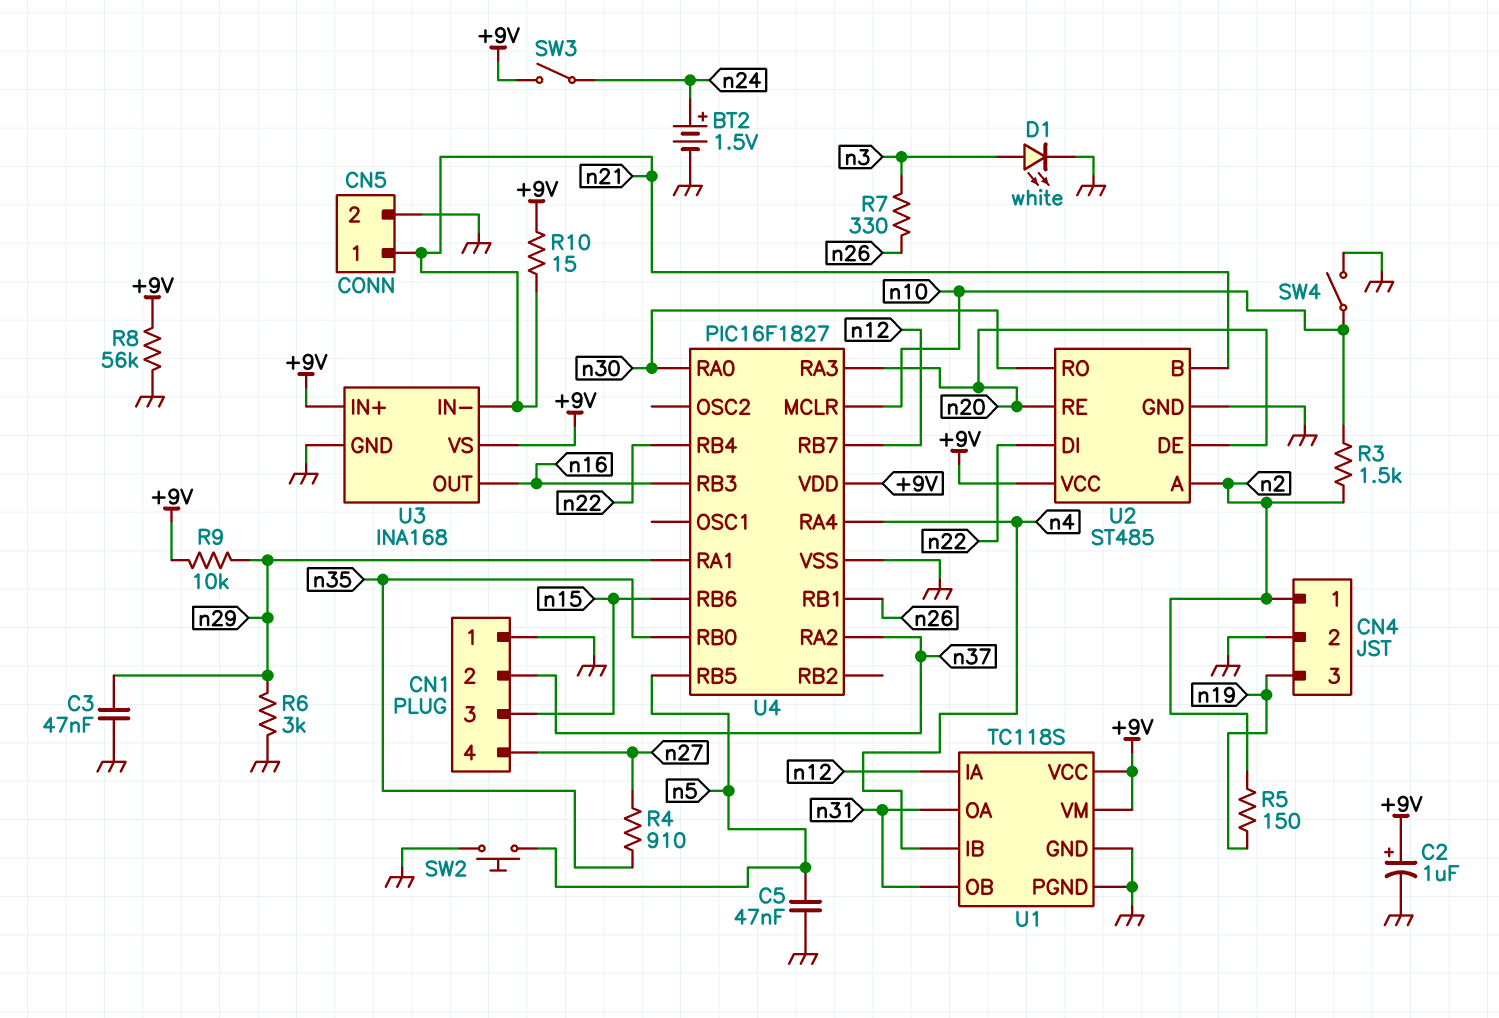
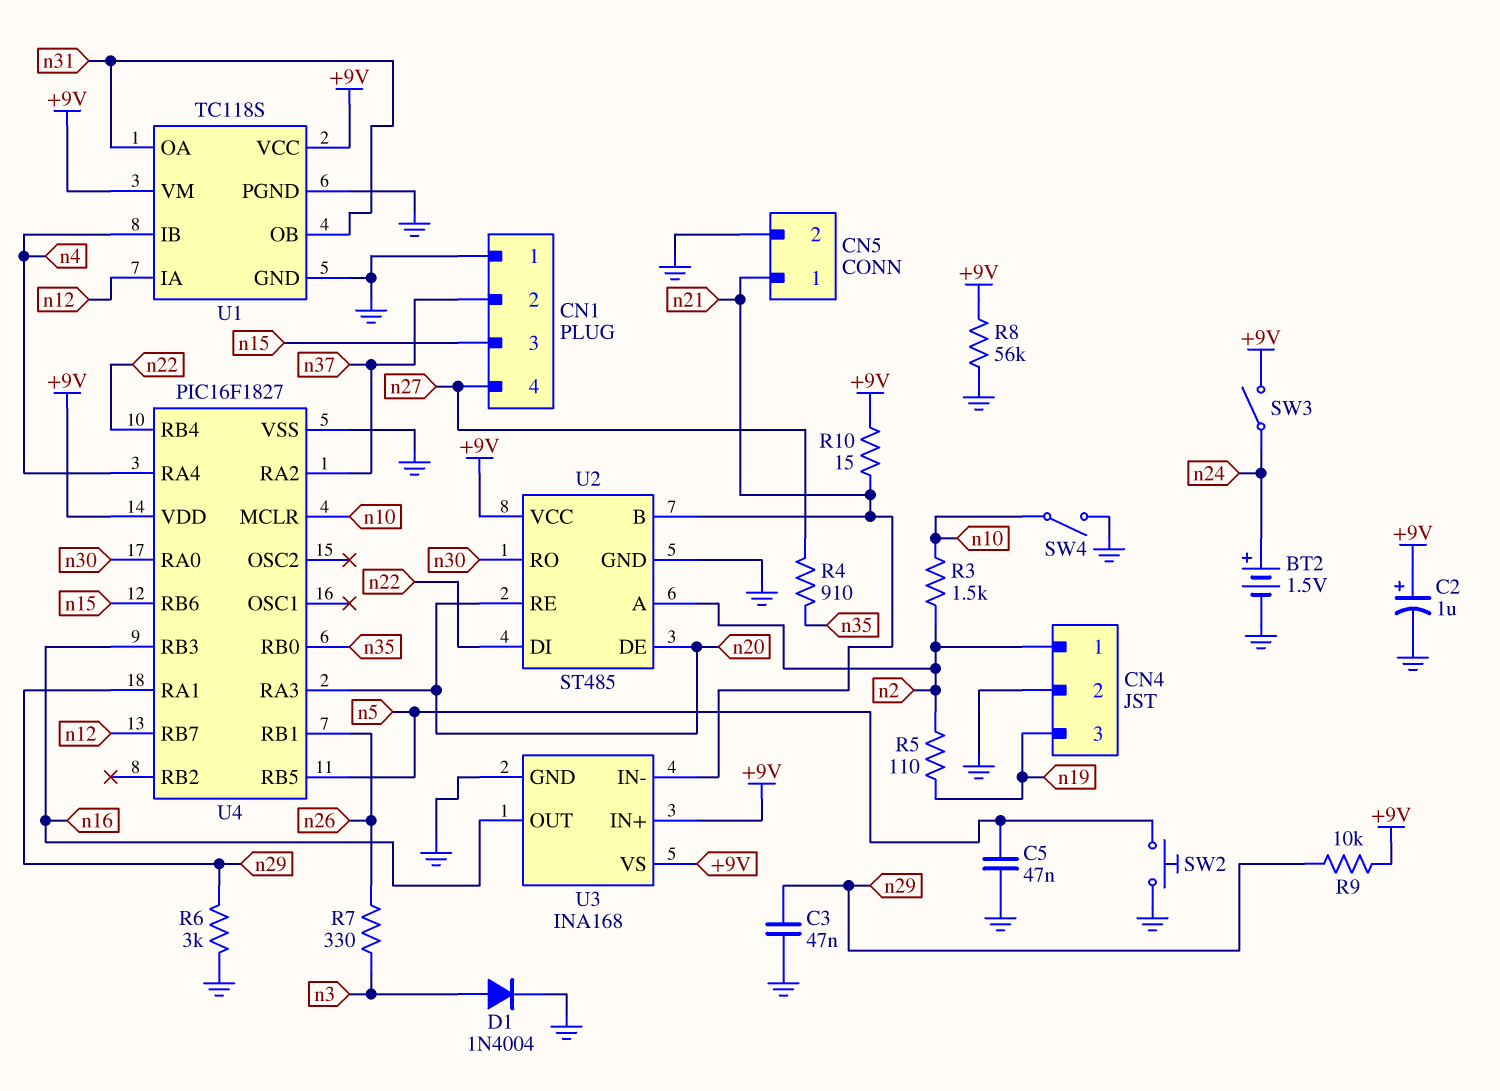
D1: LED white (A n3, K GND) -> diode 1N4004 (A n3, K GND)
R5: 150 (n2, n19) -> 110 (n2, n19)

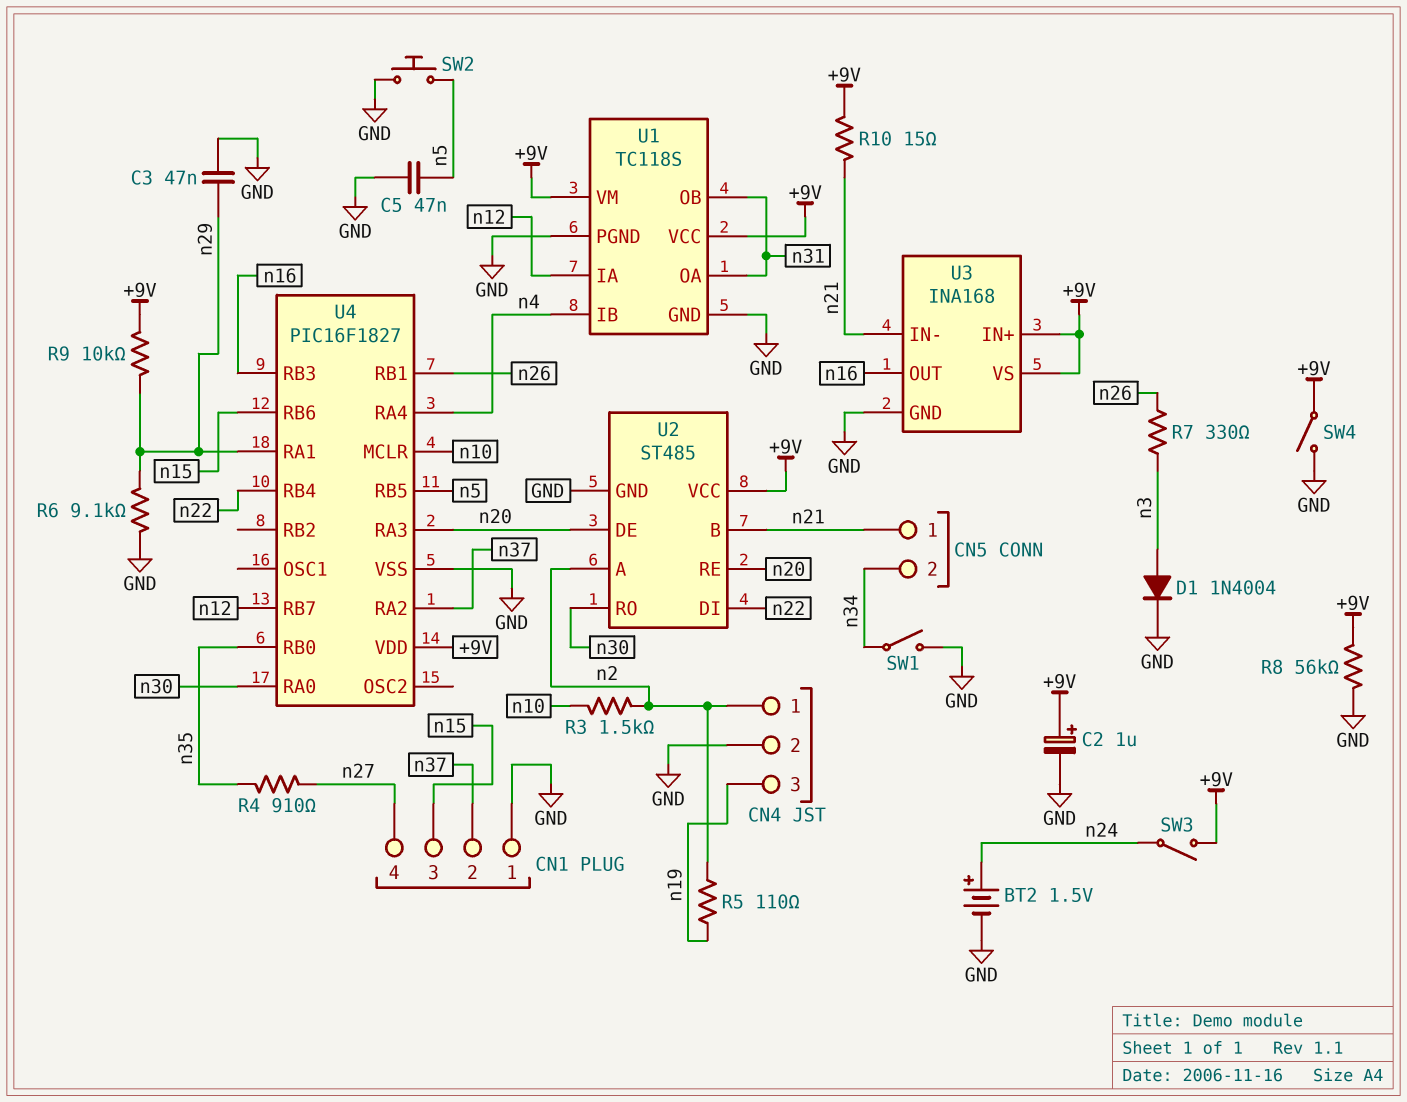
CN5 pin 2: GND -> n34
R6: 3k (GND, n29) -> 9.1k (GND, n29)
SW1: none -> switch (GND, n34)
SW4: switch (GND, n10) -> switch (+9V, GND)

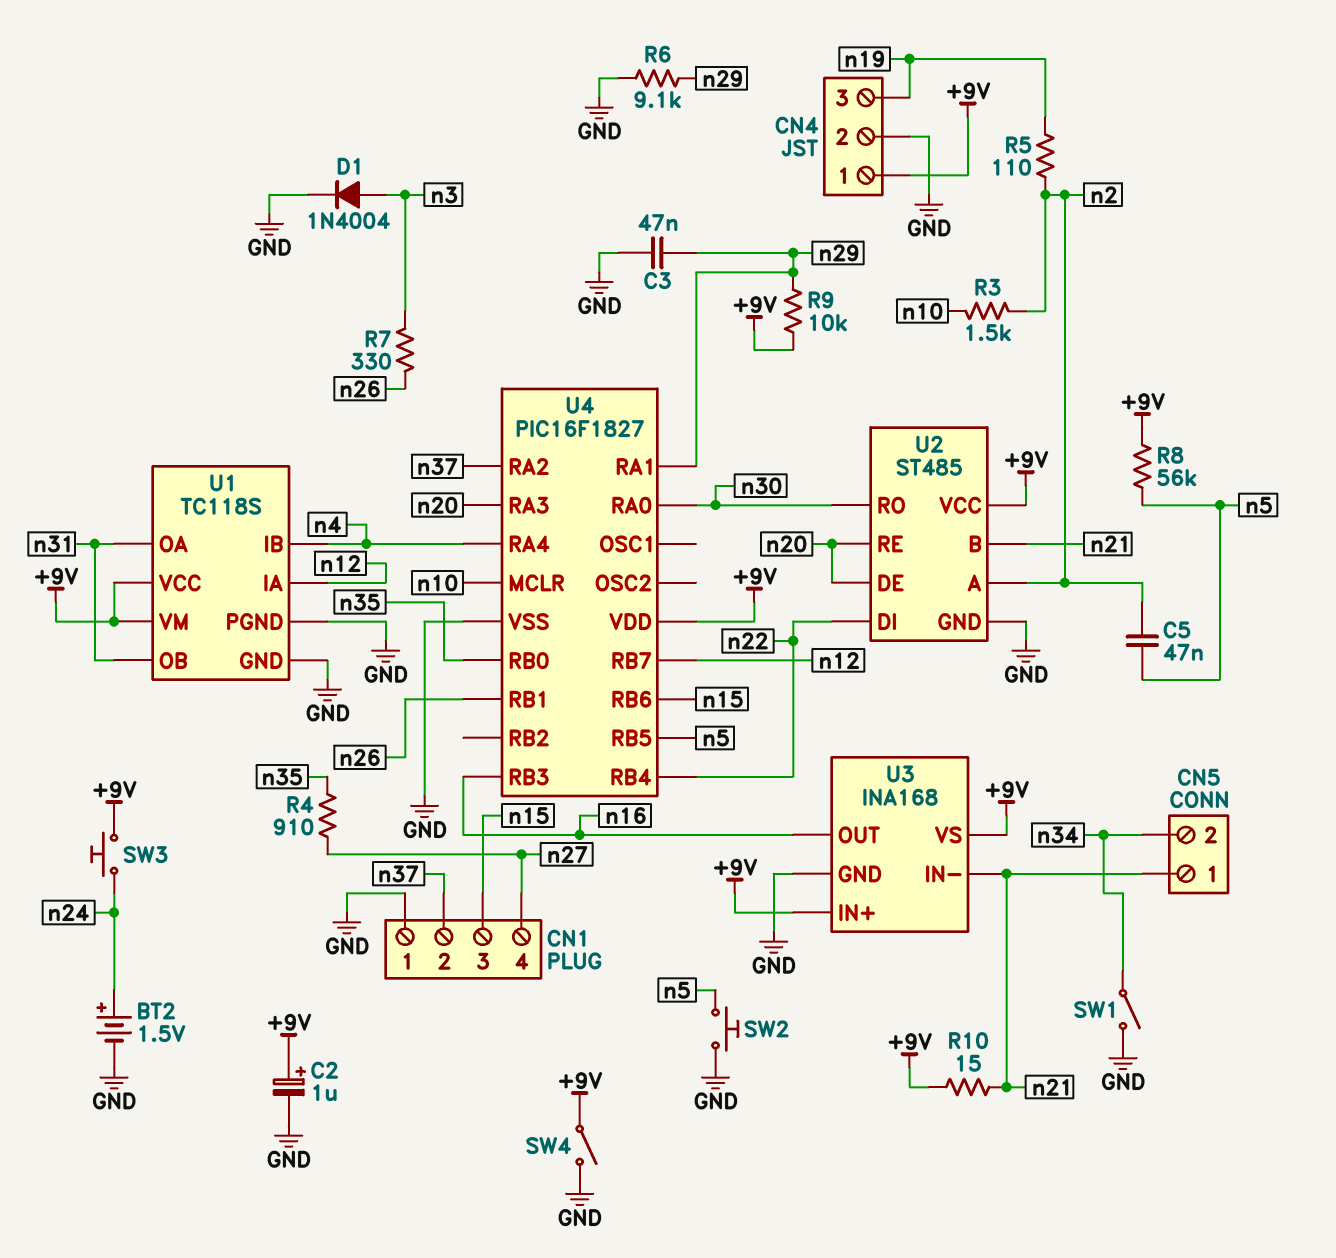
C5: 47nF (GND, n5) -> 47nF (n2, n5)
CN4 pin 1: n2 -> +9V
R8: 56k (+9V, GND) -> 56k (+9V, n5)
SW3: switch (+9V, n24) -> button (+9V, n24)

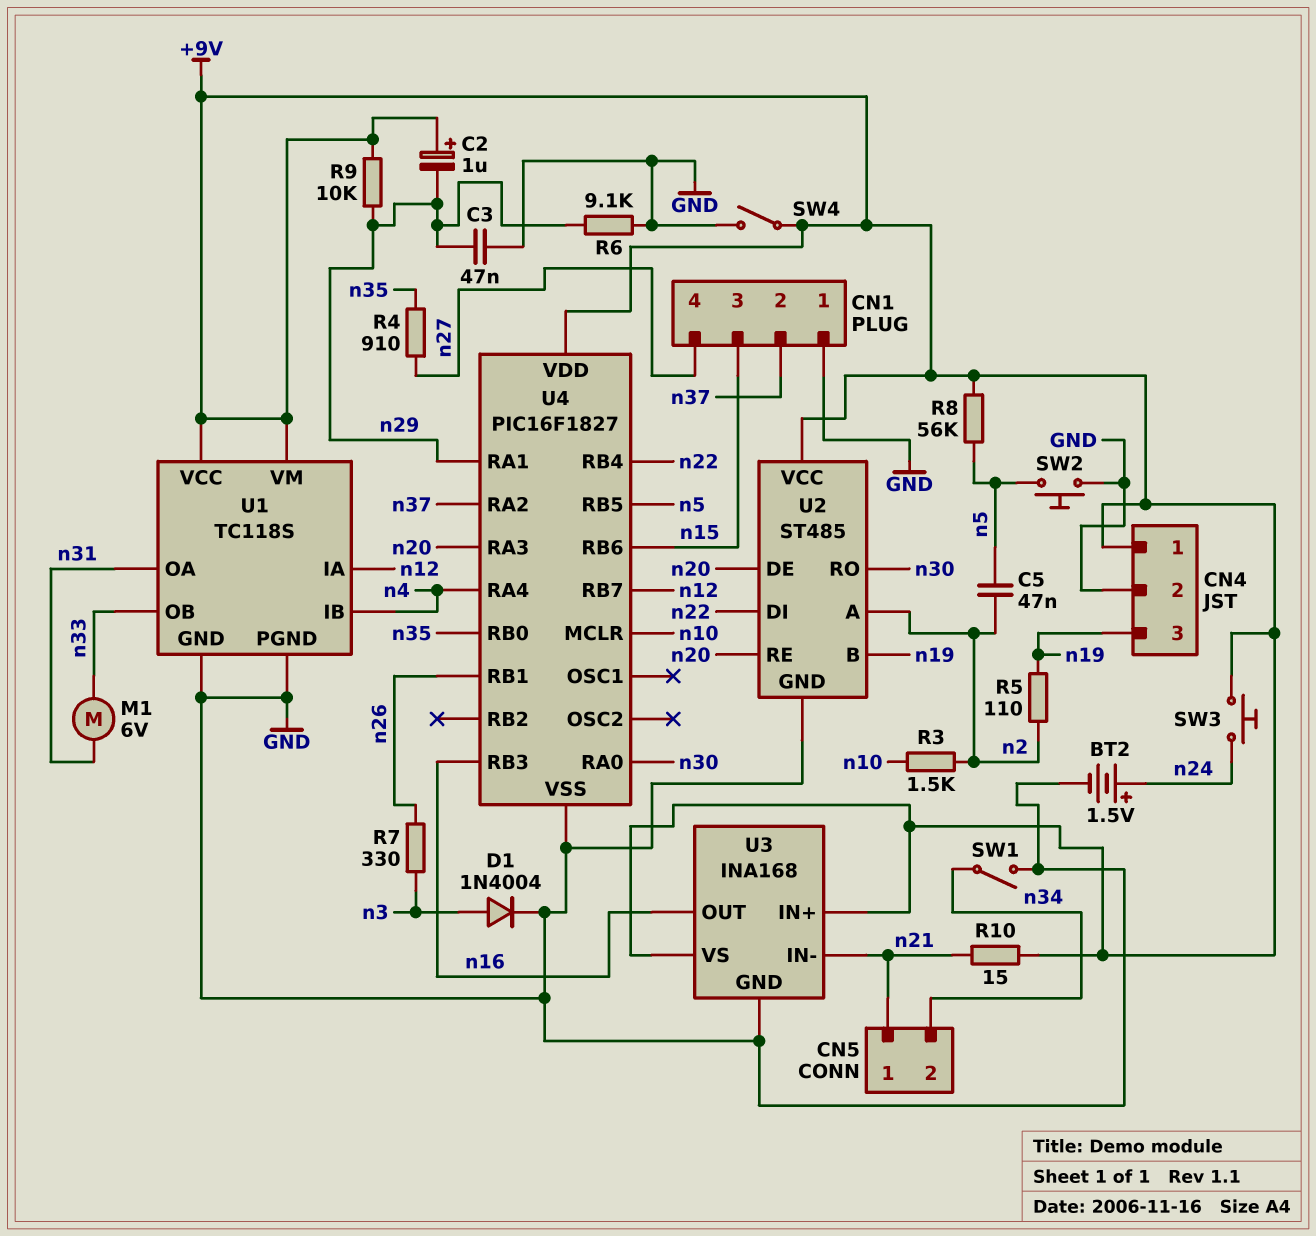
C2: 1uF (plus +9V, minus GND) -> 1uF (plus +9V, minus n29)
M1: none -> motor 6V (n31, n33)
U1 pin OB: n31 -> n33
U2 pin B: n21 -> n19

